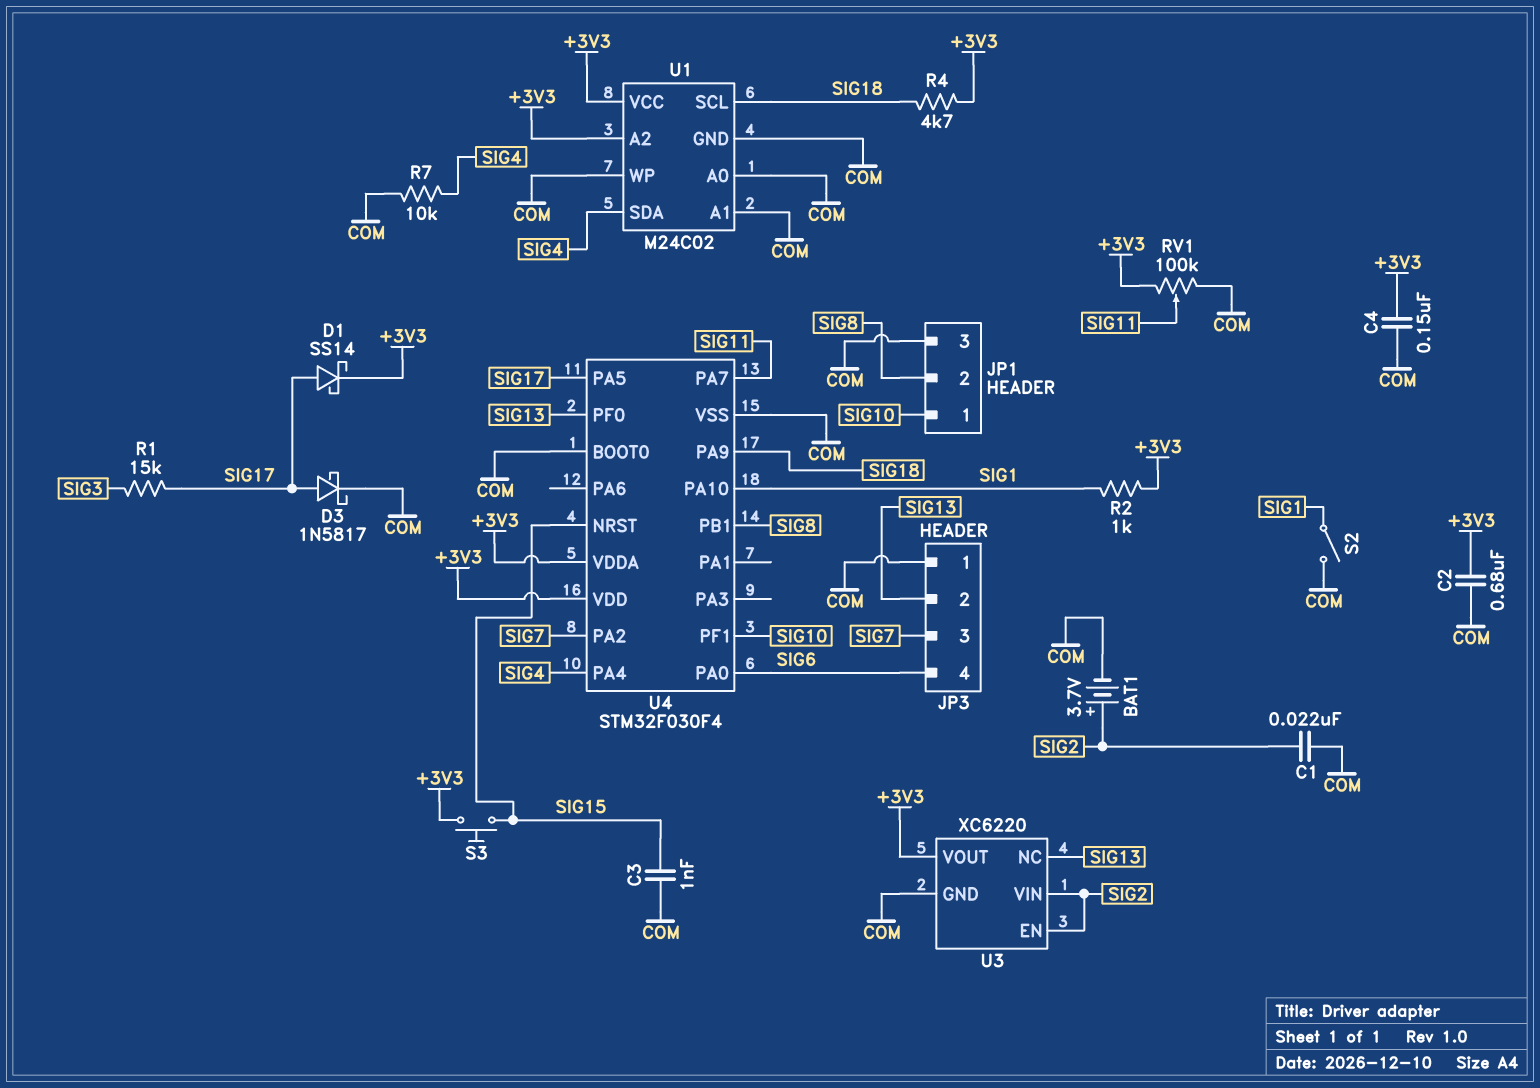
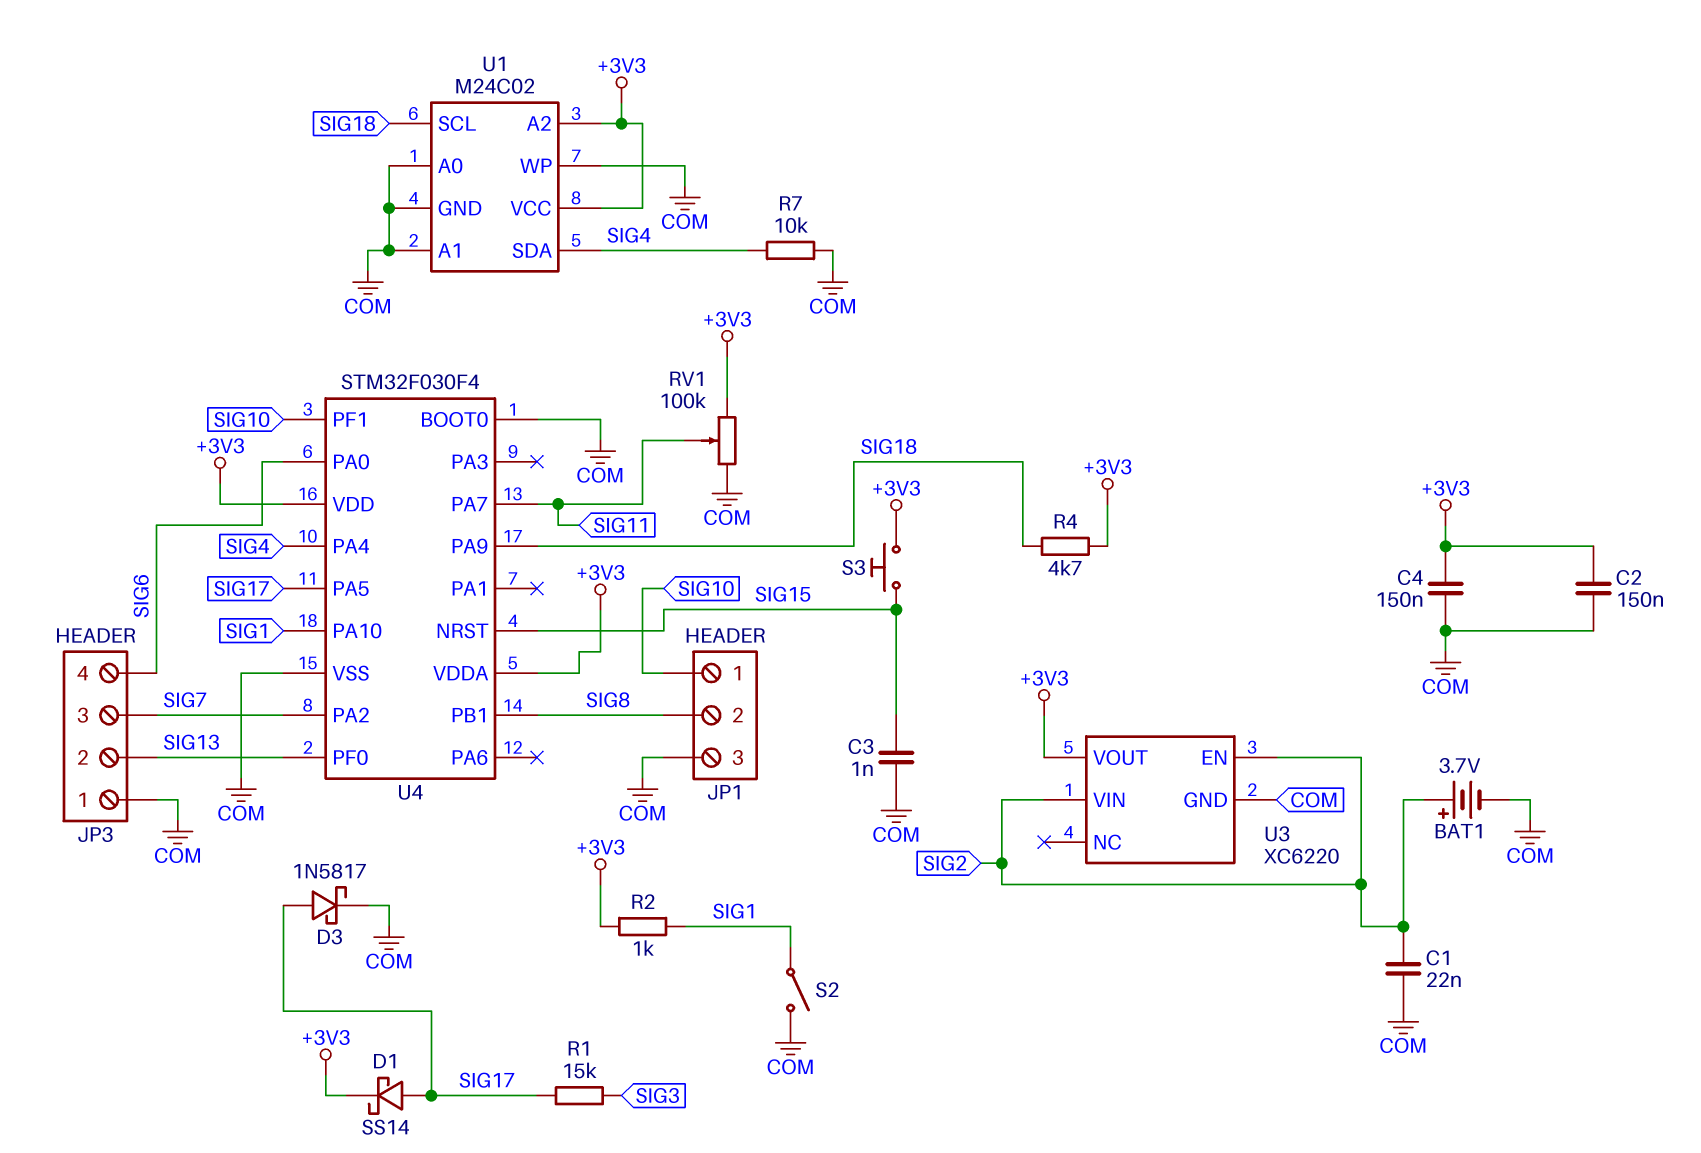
C2: 680nF (+3V3, COM) -> 150nF (+3V3, COM)
U3 pin NC: SIG13 -> none

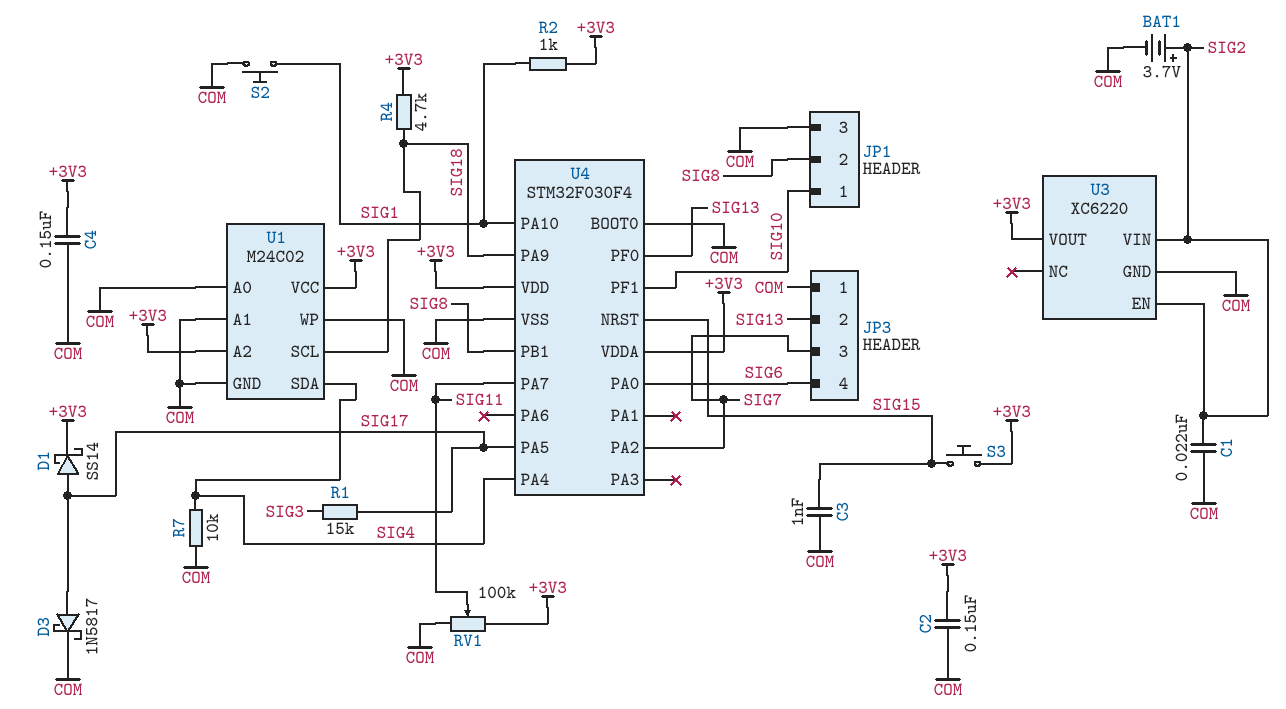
S2: switch (COM, SIG1) -> button (COM, SIG1)

